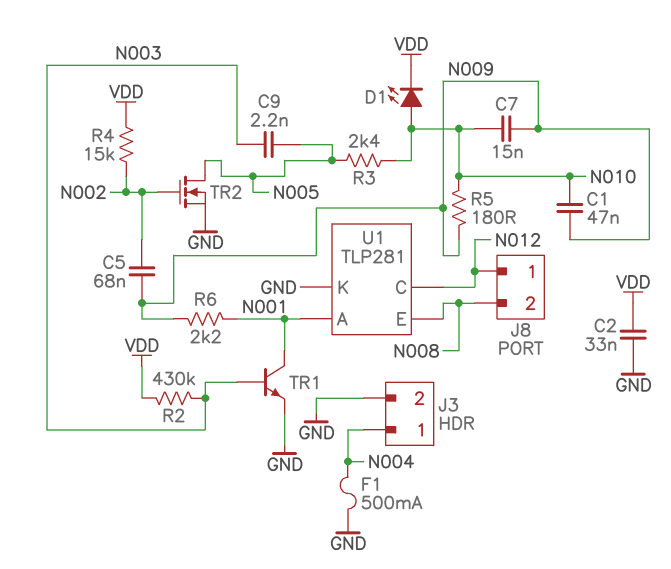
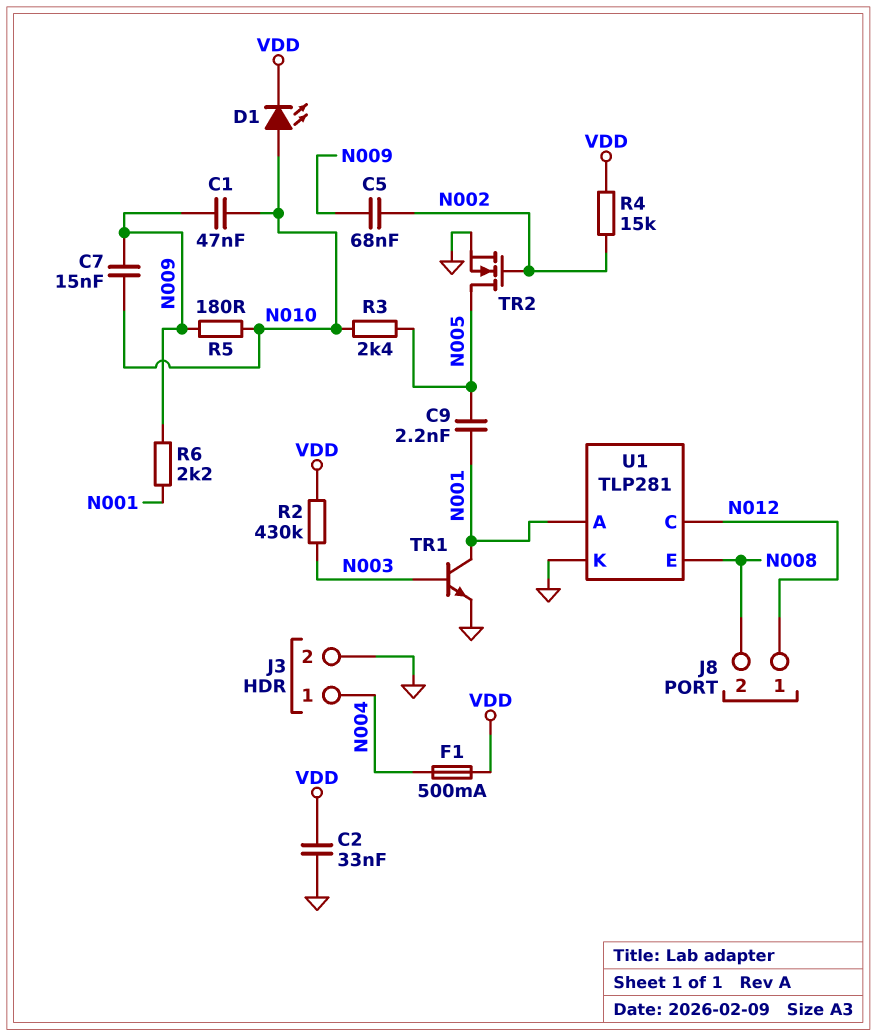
C9: 2.2nF (N003, N005) -> 2.2nF (N001, N005)
F1: 500mA (GND, N004) -> 500mA (N004, VDD)

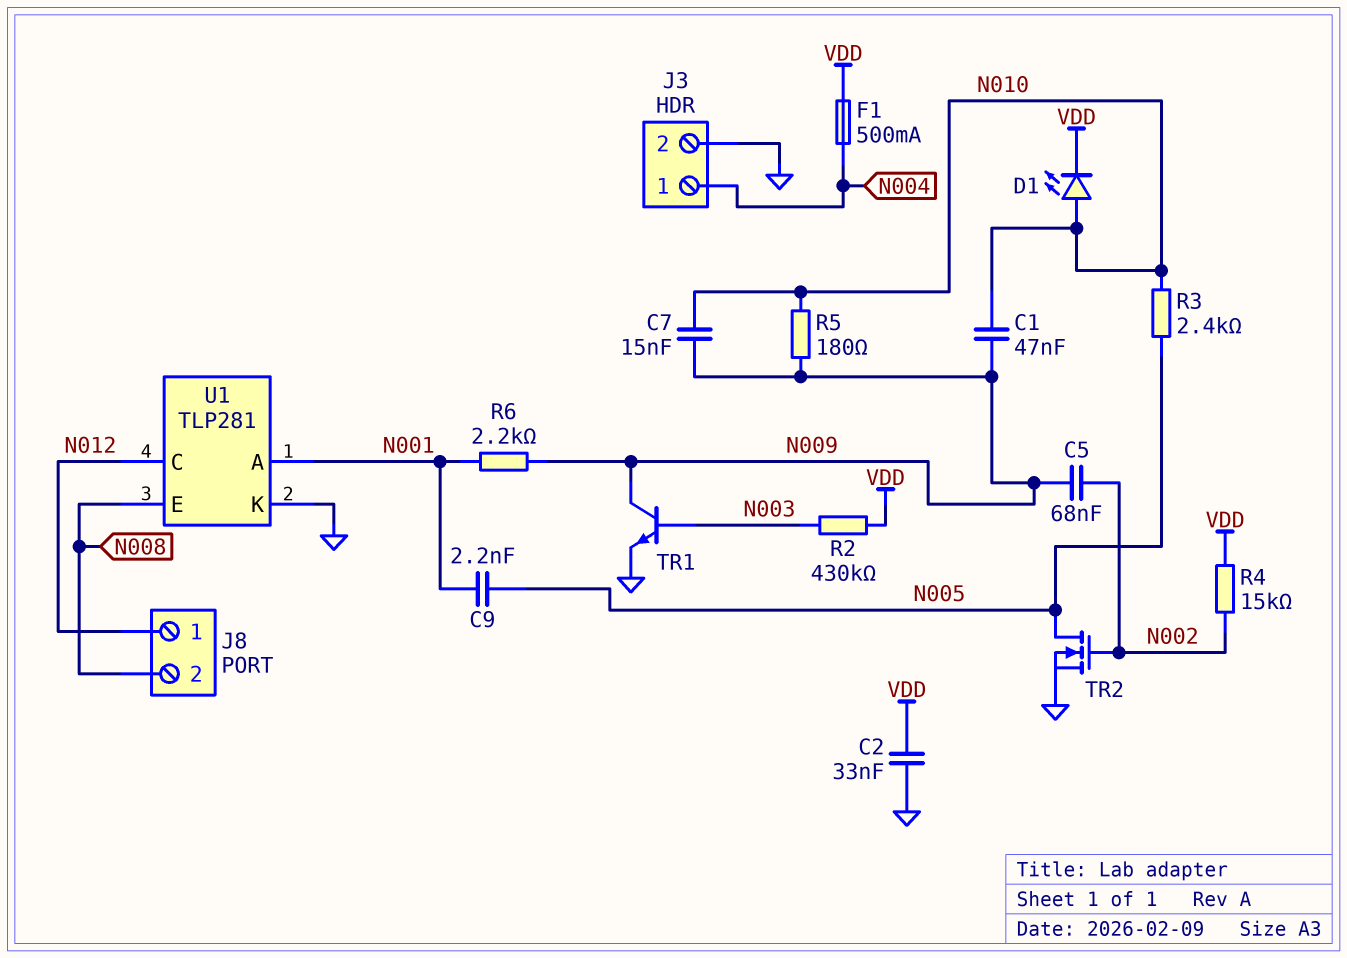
TR1: NPN (B N003, C N001, E GND) -> NPN (B N003, C N009, E GND)

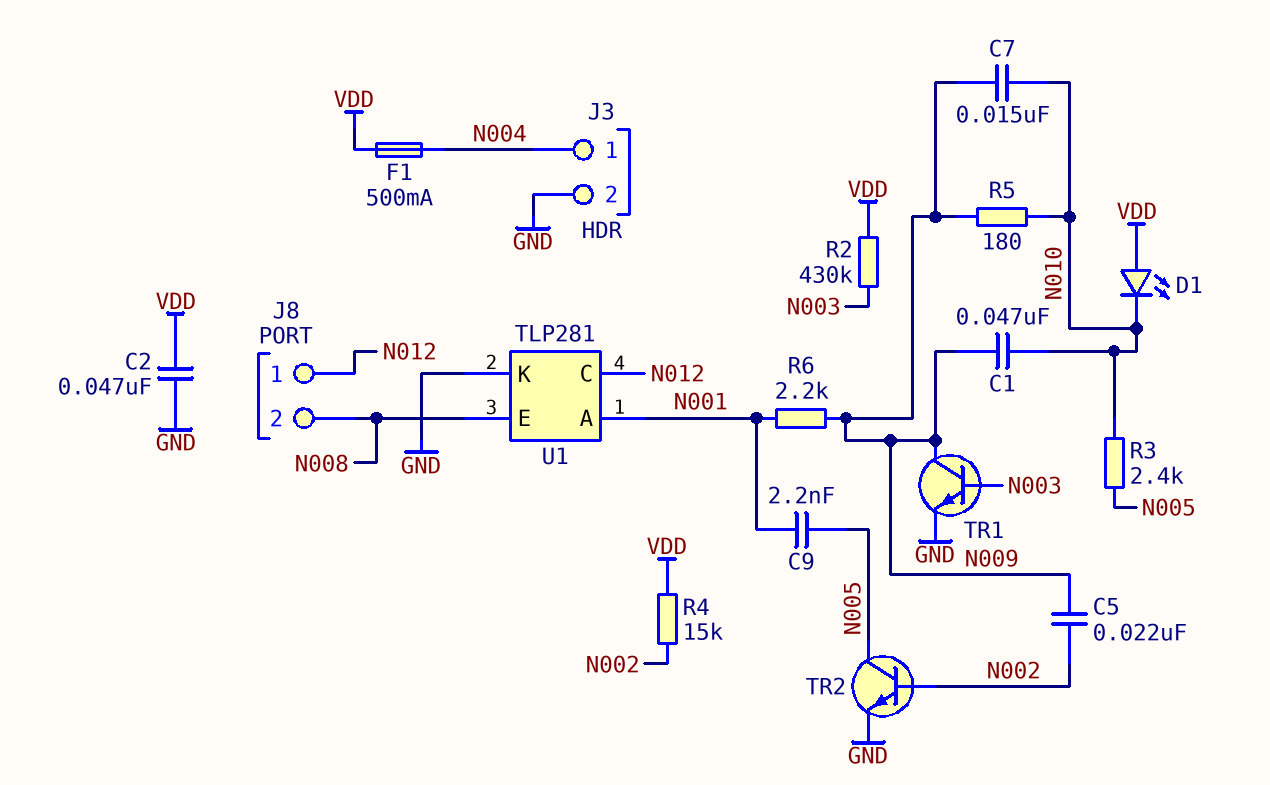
C2: 33nF (GND, VDD) -> 47nF (GND, VDD)
C5: 68nF (N002, N009) -> 22nF (N002, N009)
D1: LED (A N010, K VDD) -> LED (A VDD, K N010)
TR2: NMOS (G N002, D N005, S GND) -> NPN (B N002, C N005, E GND)

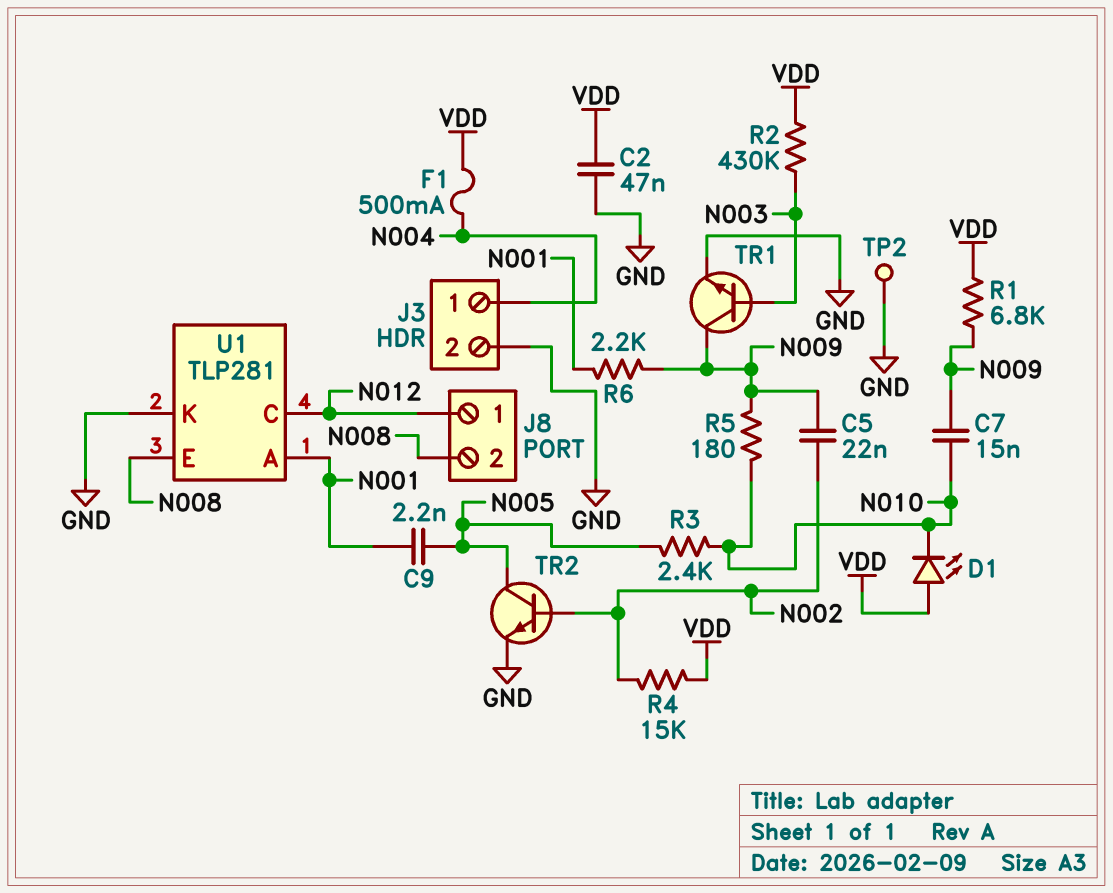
C1: 47nF (N009, N010) -> none
R1: none -> 6.8k (N009, VDD)
TP2: none -> test point (GND)

